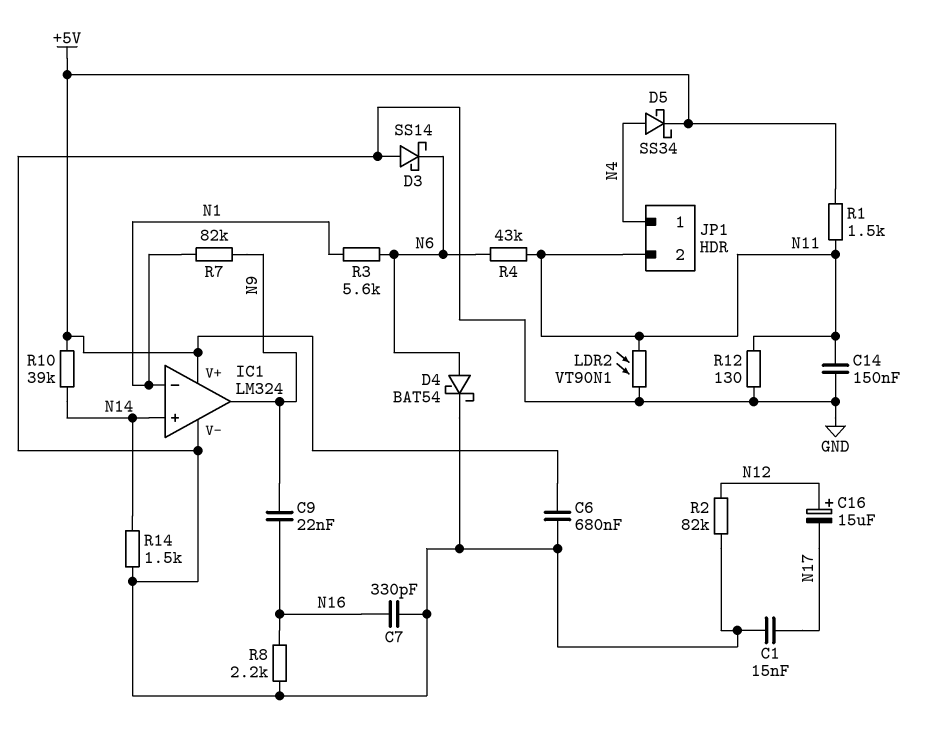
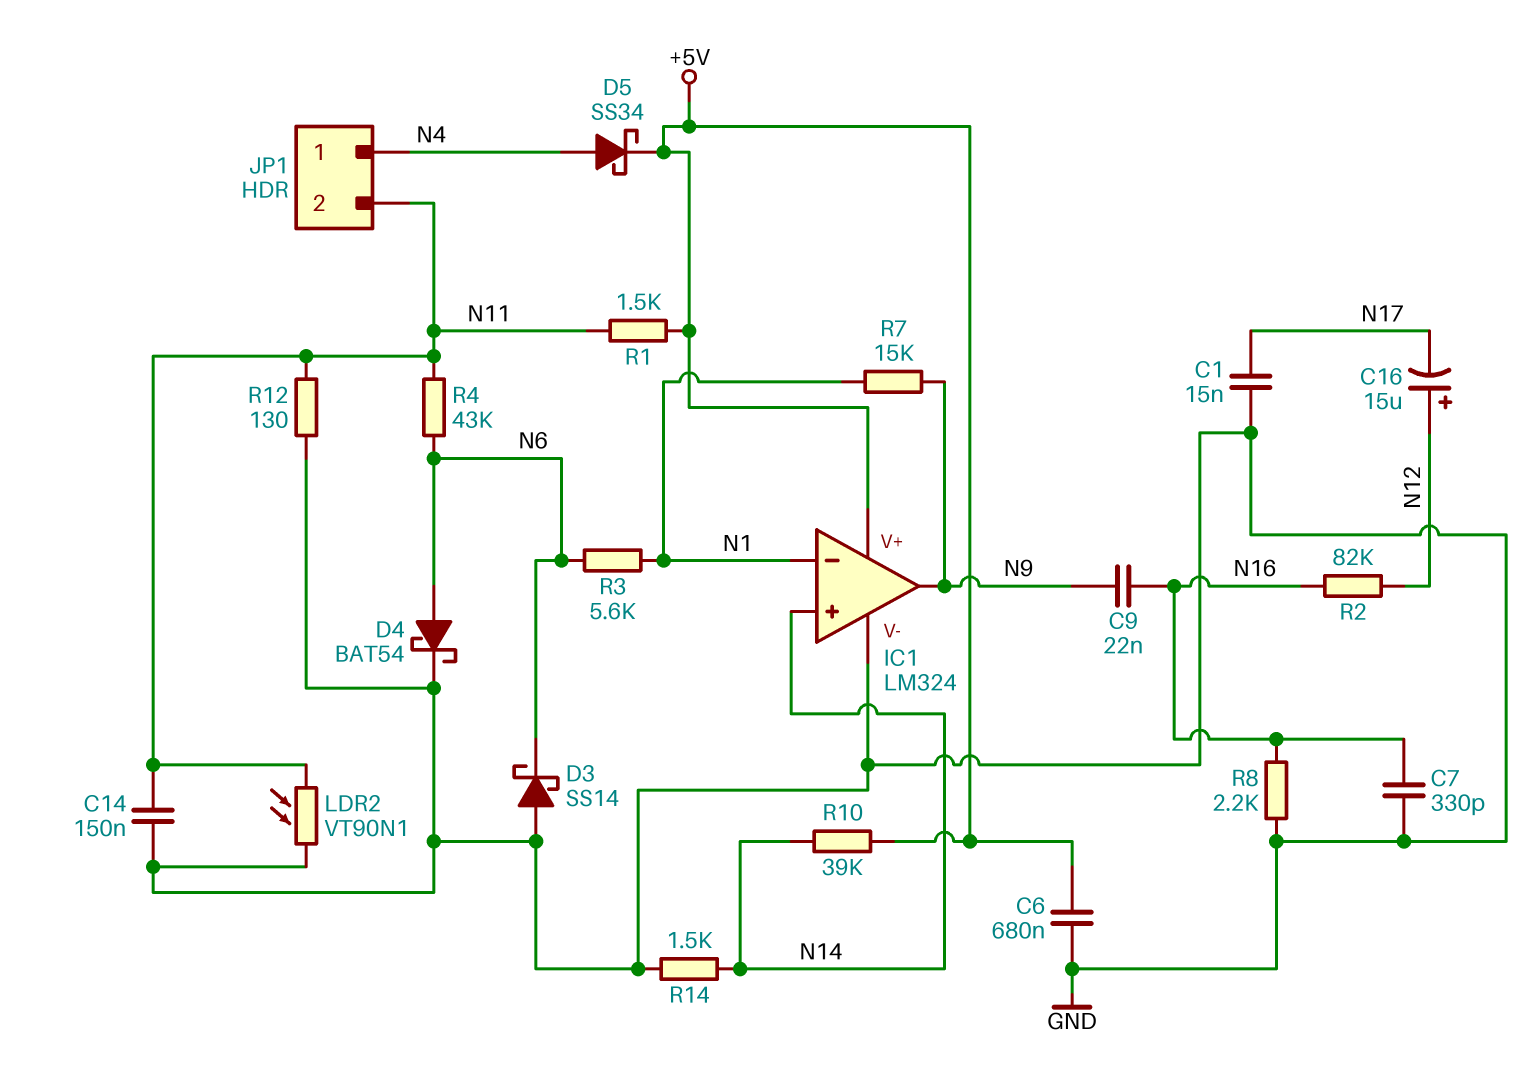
R2: 82k (GND, N12) -> 82k (N12, N16)
R7: 82k (N1, N9) -> 15k (N1, N9)

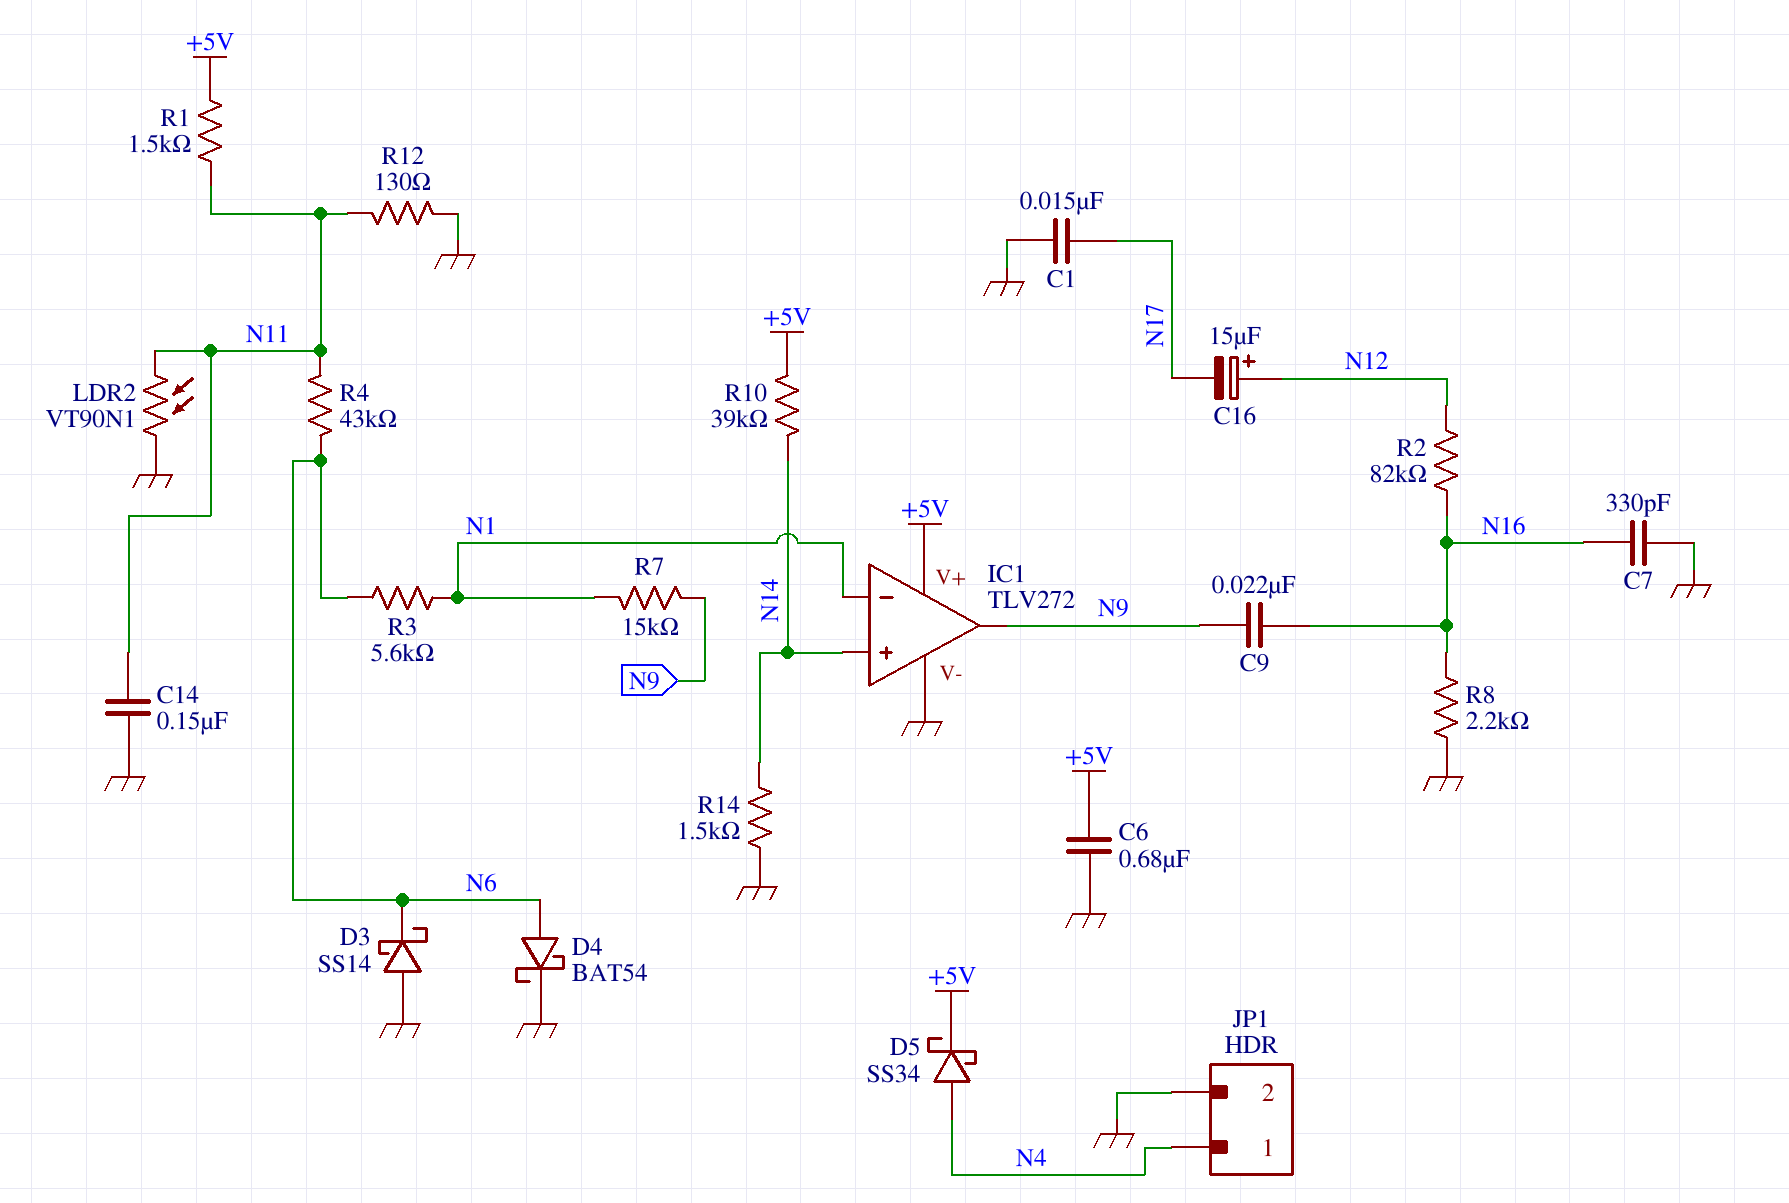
IC1: LM324 -> TLV272
JP1 pin 2: N11 -> GND

